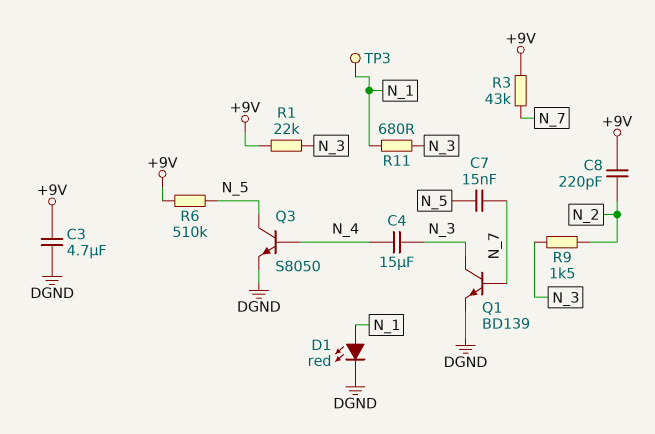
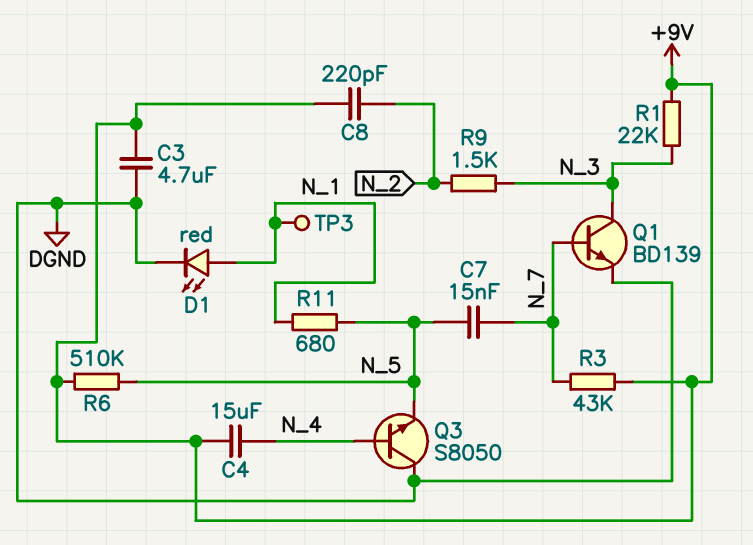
C4: 15uF (N_3, N_4) -> 15uF (+9V, N_4)
Q3: NPN S8050 (B N_4, C N_5, E DGND) -> NPN S8050 (B N_4, C DGND, E N_5)
R11: 680 (N_1, N_3) -> 680 (N_1, N_5)

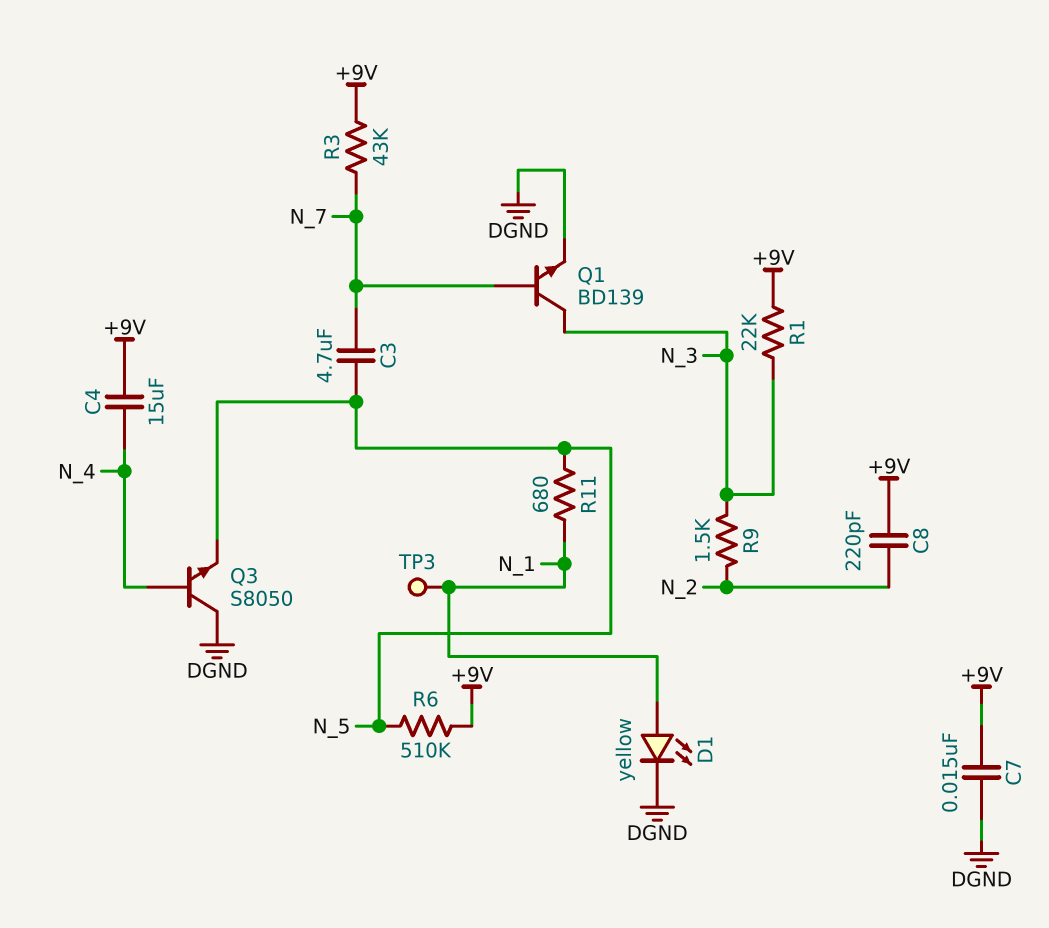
C3: 4.7uF (+9V, DGND) -> 4.7uF (N_5, N_7)
C7: 15nF (N_5, N_7) -> 15nF (+9V, DGND)
D1: LED red (A N_1, K DGND) -> LED yellow (A N_1, K DGND)

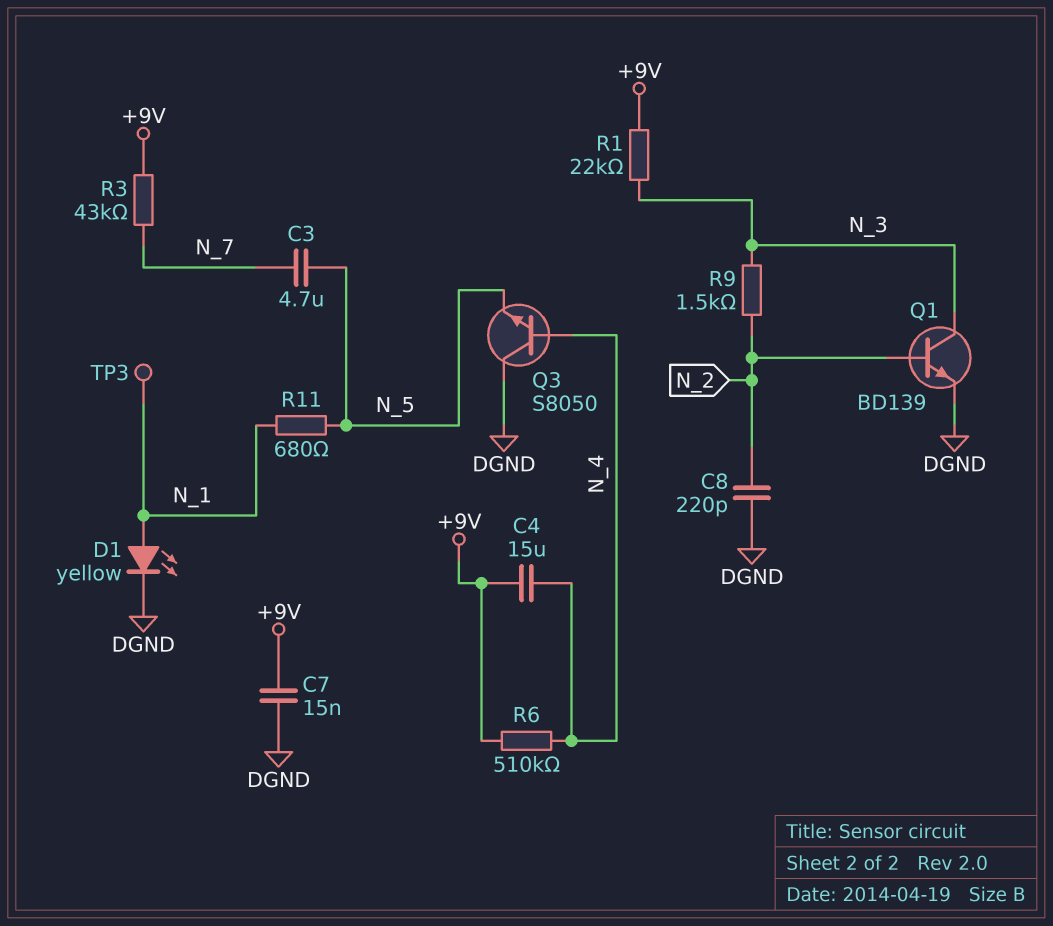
C8: 220pF (+9V, N_2) -> 220pF (DGND, N_2)
Q1: NPN BD139 (B N_7, C N_3, E DGND) -> NPN BD139 (B N_2, C N_3, E DGND)
R6: 510k (+9V, N_5) -> 510k (+9V, N_4)

